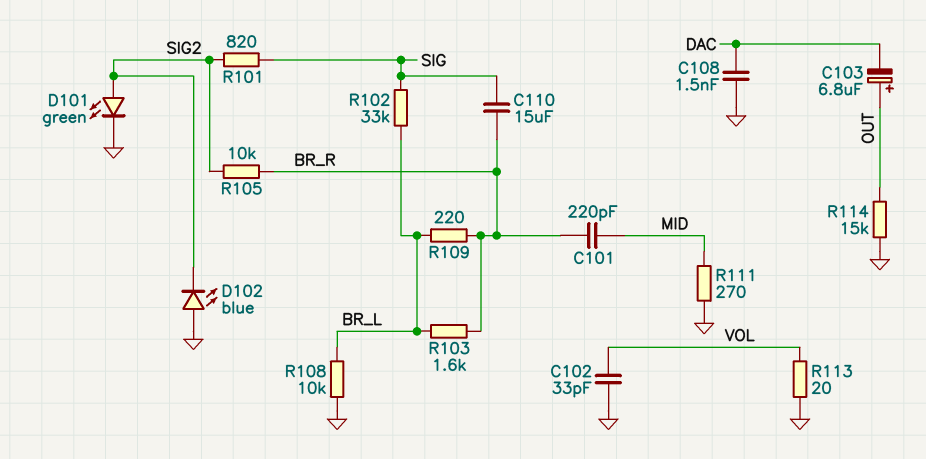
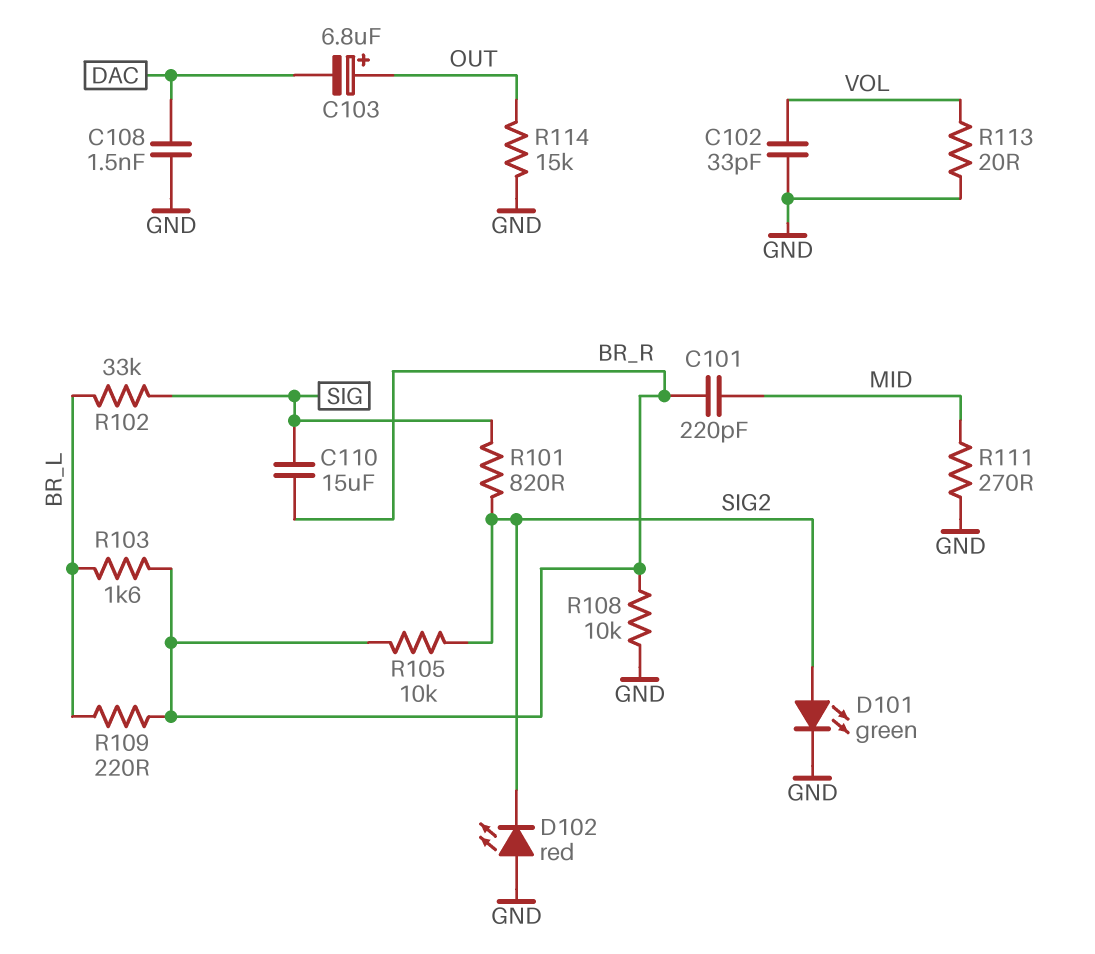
D102: LED blue (A GND, K SIG2) -> LED red (A GND, K SIG2)
R108: 10k (BR_L, GND) -> 10k (BR_R, GND)

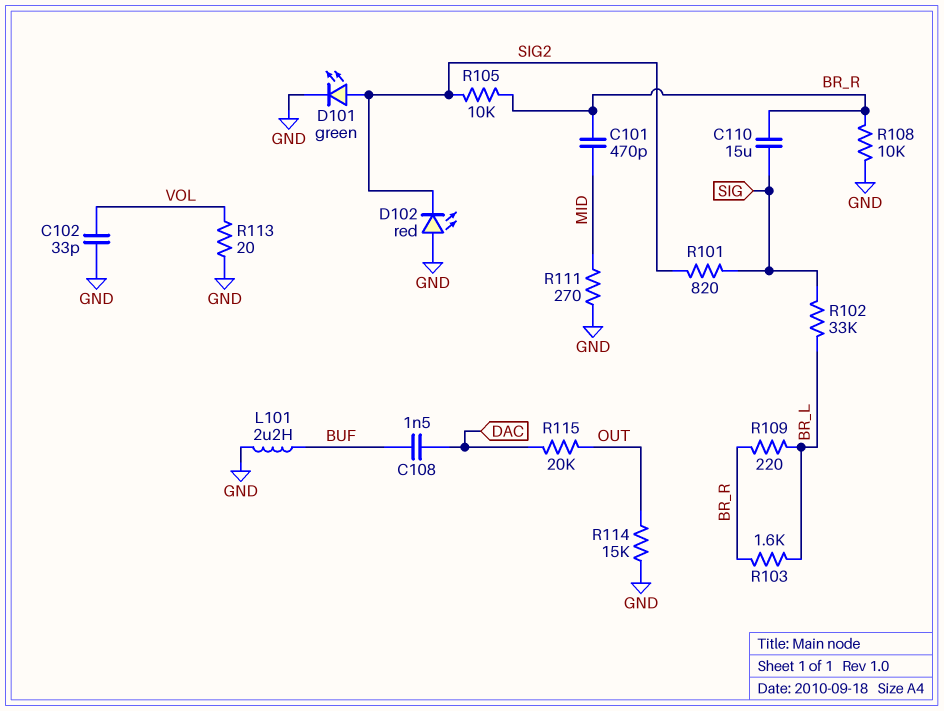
C101: 220pF (BR_R, MID) -> 470pF (BR_R, MID)
C103: 6.8uF (plus OUT, minus DAC) -> none
C108: 1.5nF (DAC, GND) -> 1.5nF (BUF, DAC)
L101: none -> 2.2uH (BUF, GND)
R115: none -> 20k (DAC, OUT)

